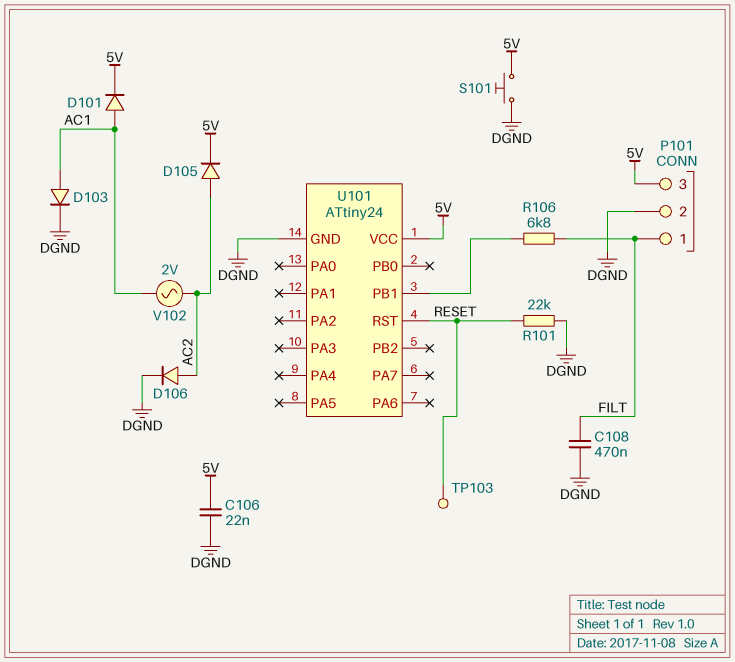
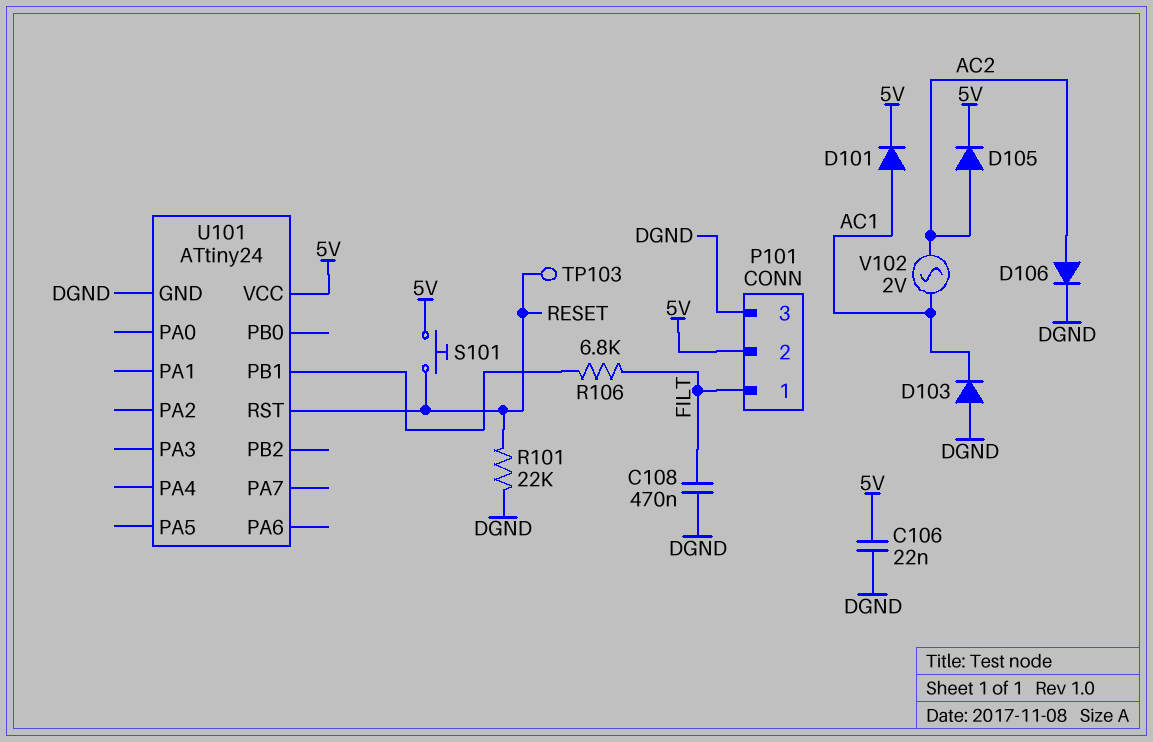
D103: diode (A AC1, K DGND) -> diode (A DGND, K AC1)
P101 pin 2: DGND -> 5V
P101 pin 3: 5V -> DGND
S101: button (5V, DGND) -> button (5V, RESET)

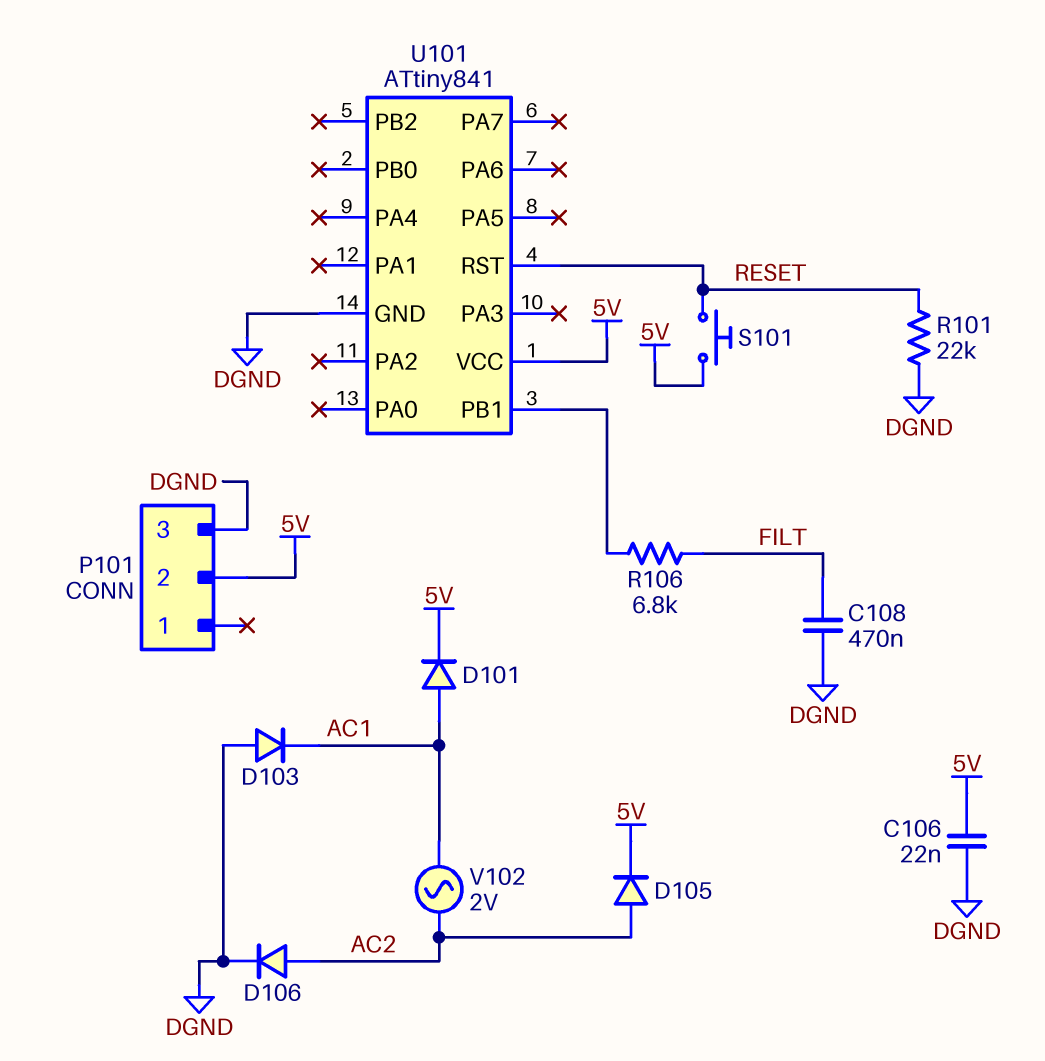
P101 pin 1: FILT -> none
TP103: test point (RESET) -> none
U101: ATtiny24 -> ATtiny841

